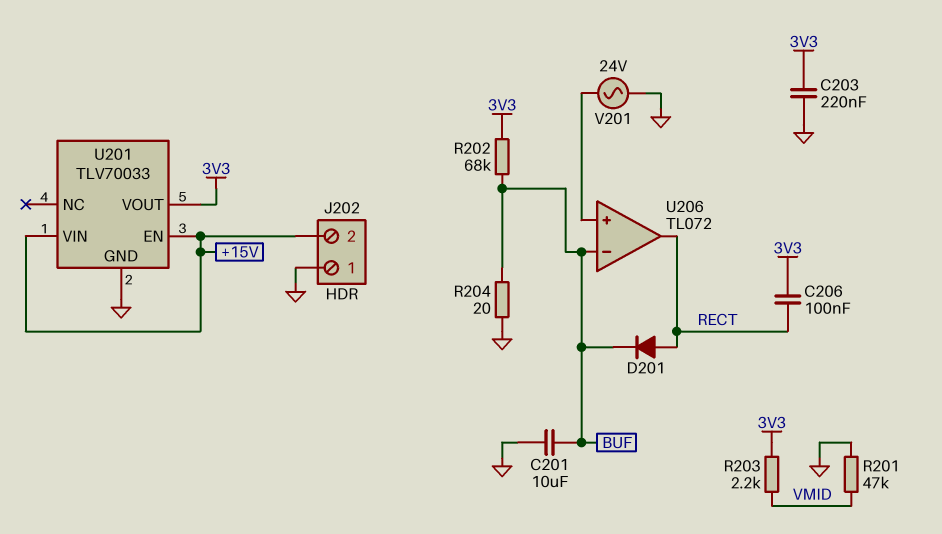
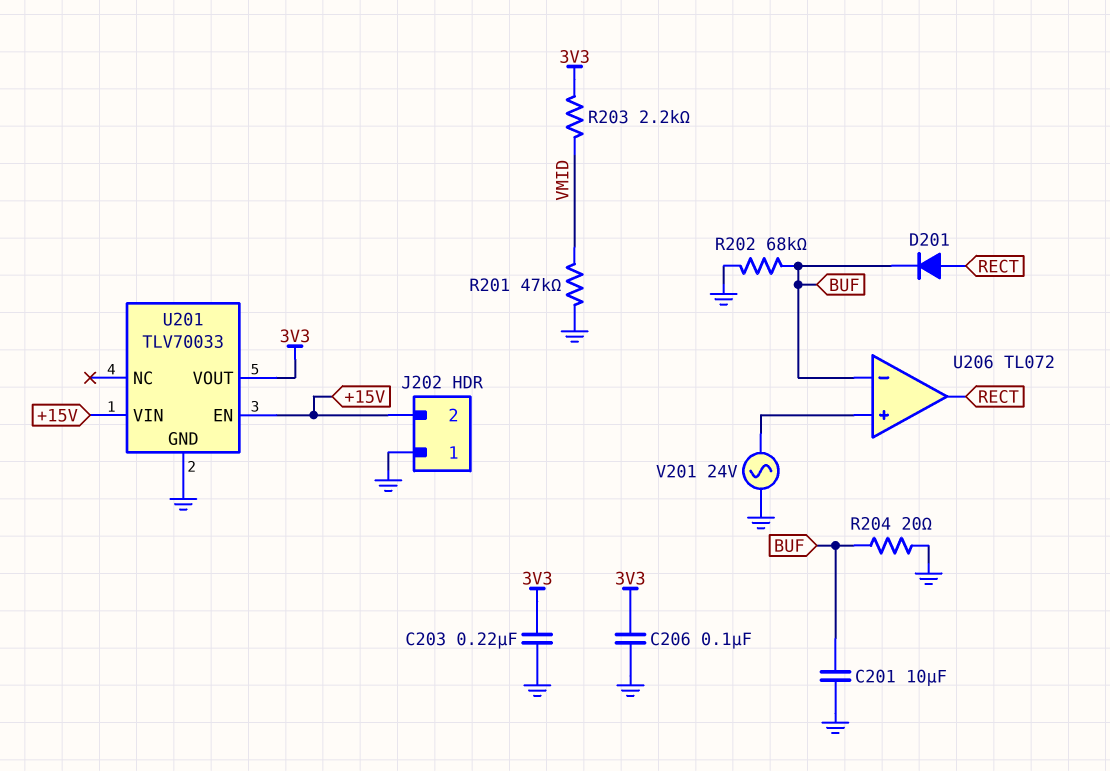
C206: 100nF (3V3, RECT) -> 100nF (3V3, GND)
R202: 68k (3V3, BUF) -> 68k (BUF, GND)

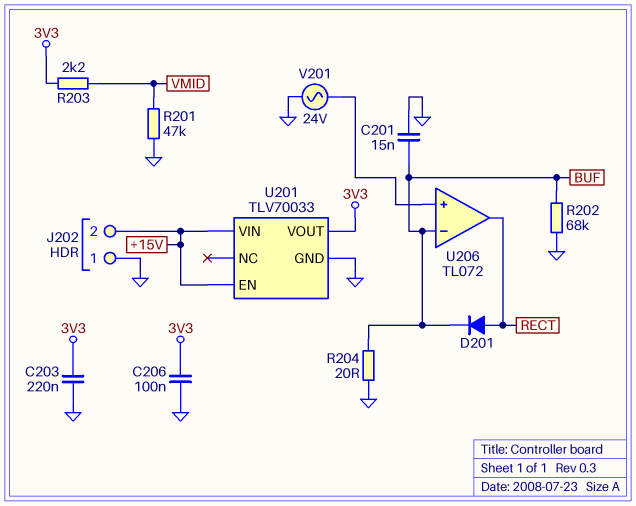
C201: 10uF (BUF, GND) -> 15nF (BUF, GND)

